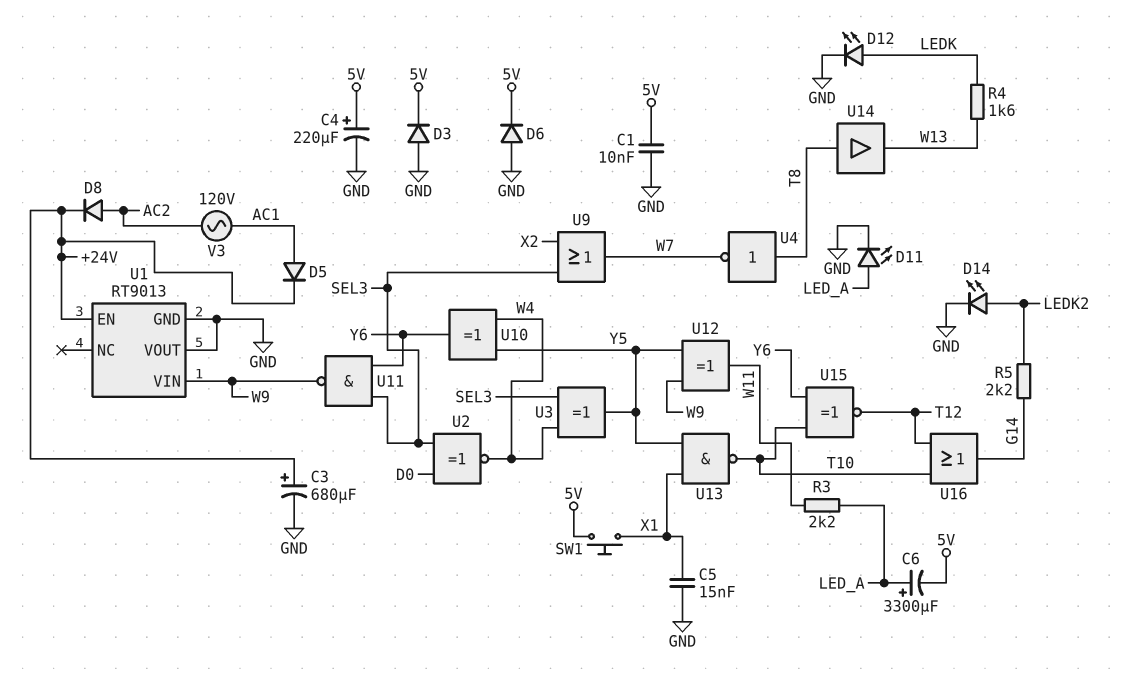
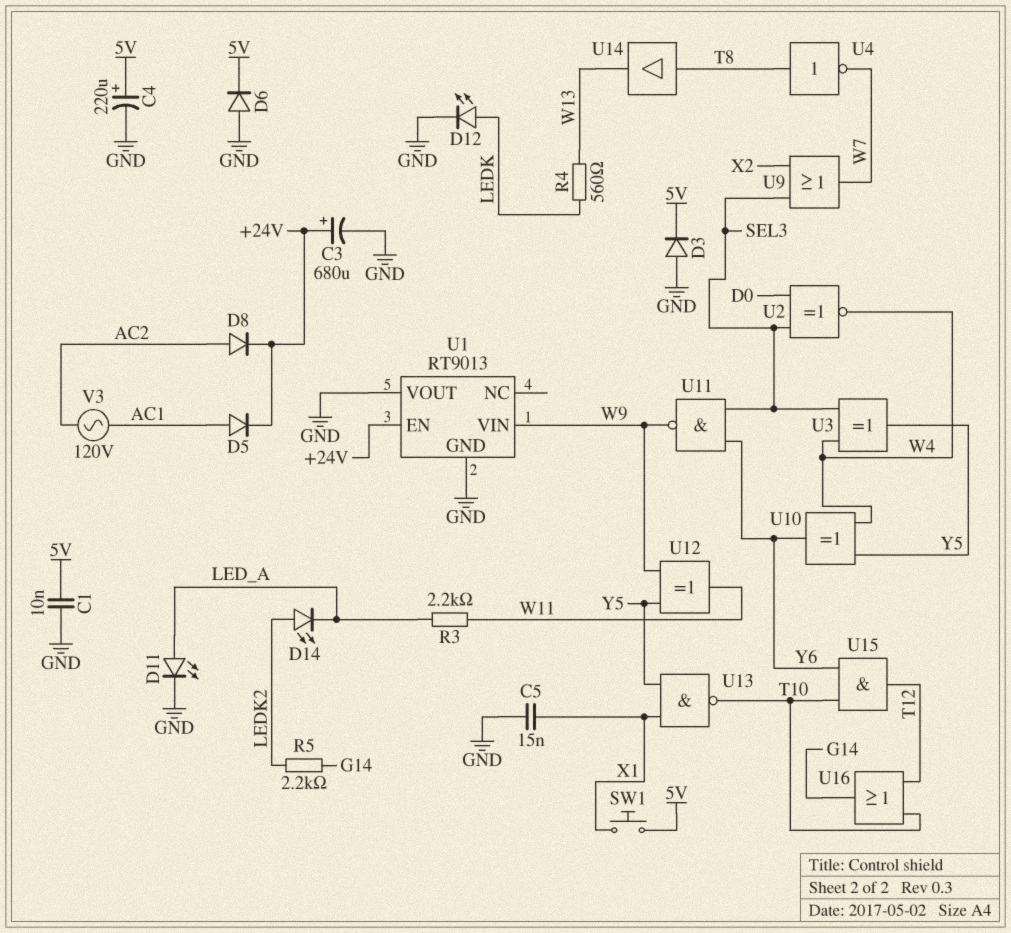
C6: 3300uF (plus LED_A, minus 5V) -> none
D14: LED (A LEDK2, K GND) -> LED (A LEDK2, K LED_A)
R4: 1.6k (LEDK, W13) -> 560 (LEDK, W13)
U15: XNOR (in T10, in Y6, out T12) -> AND (in T10, in Y6, out T12)

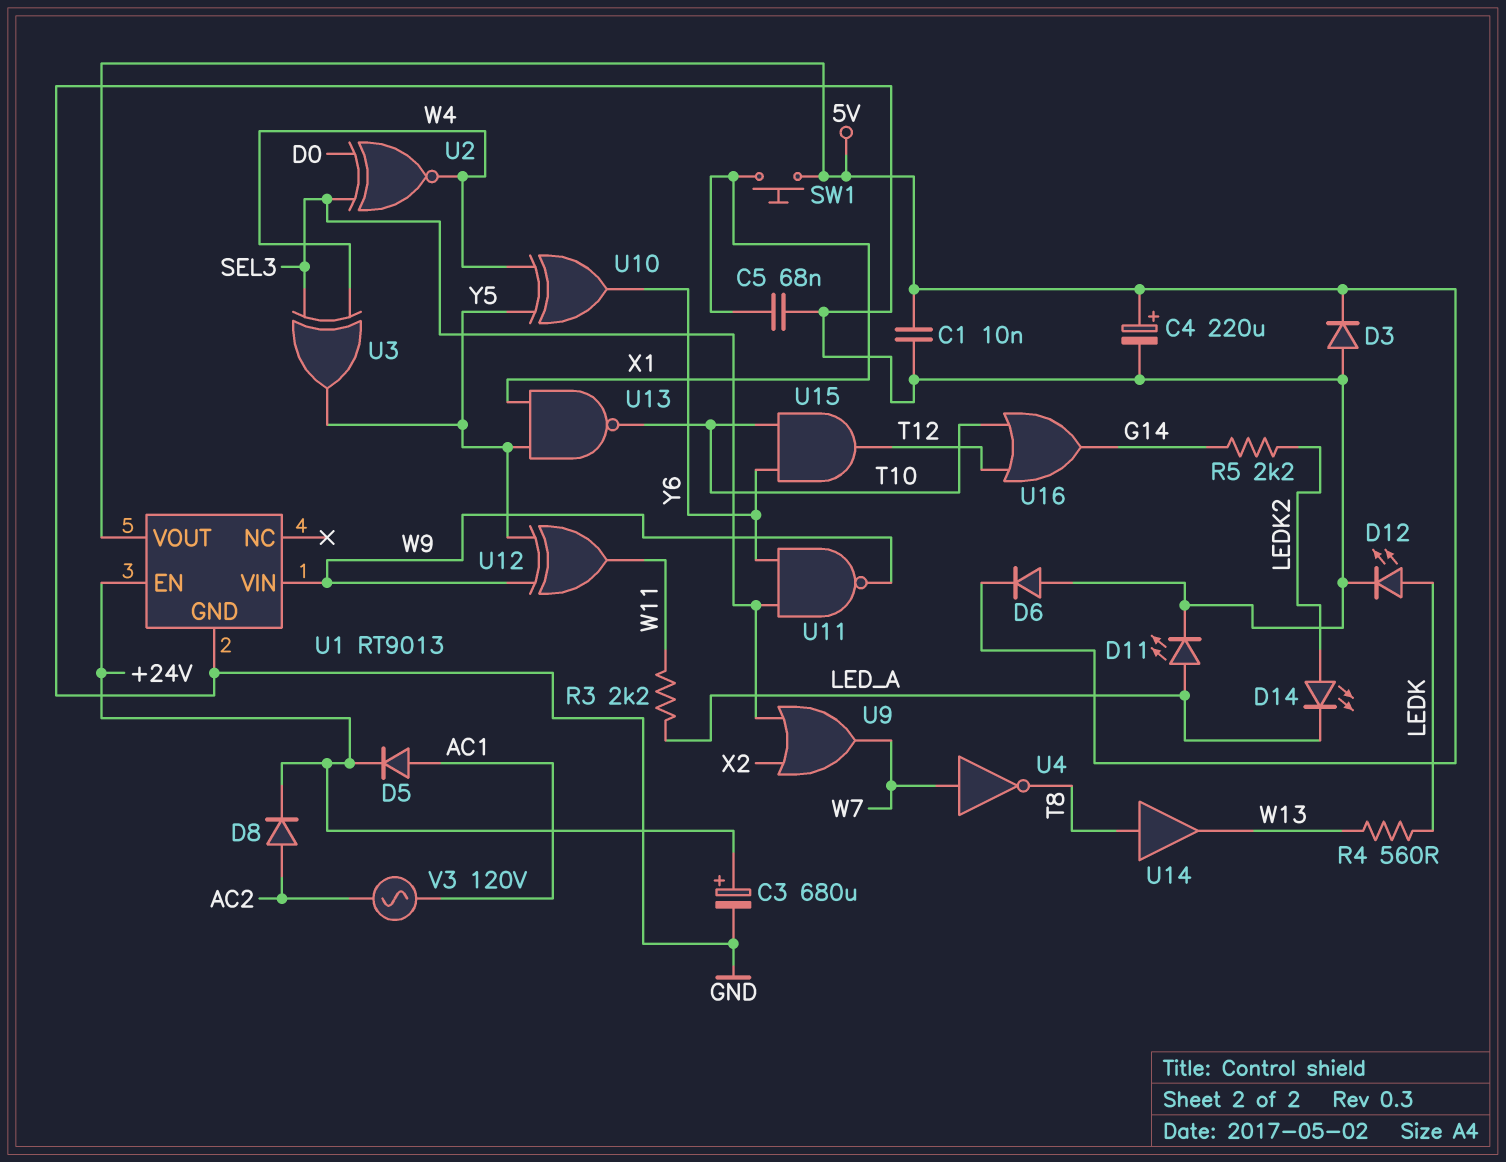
C5: 15nF (GND, X1) -> 68nF (GND, X1)
U1 pin VOUT: GND -> 5V
U4: NOT (in T8, out W7) -> NOT (in W7, out T8)

